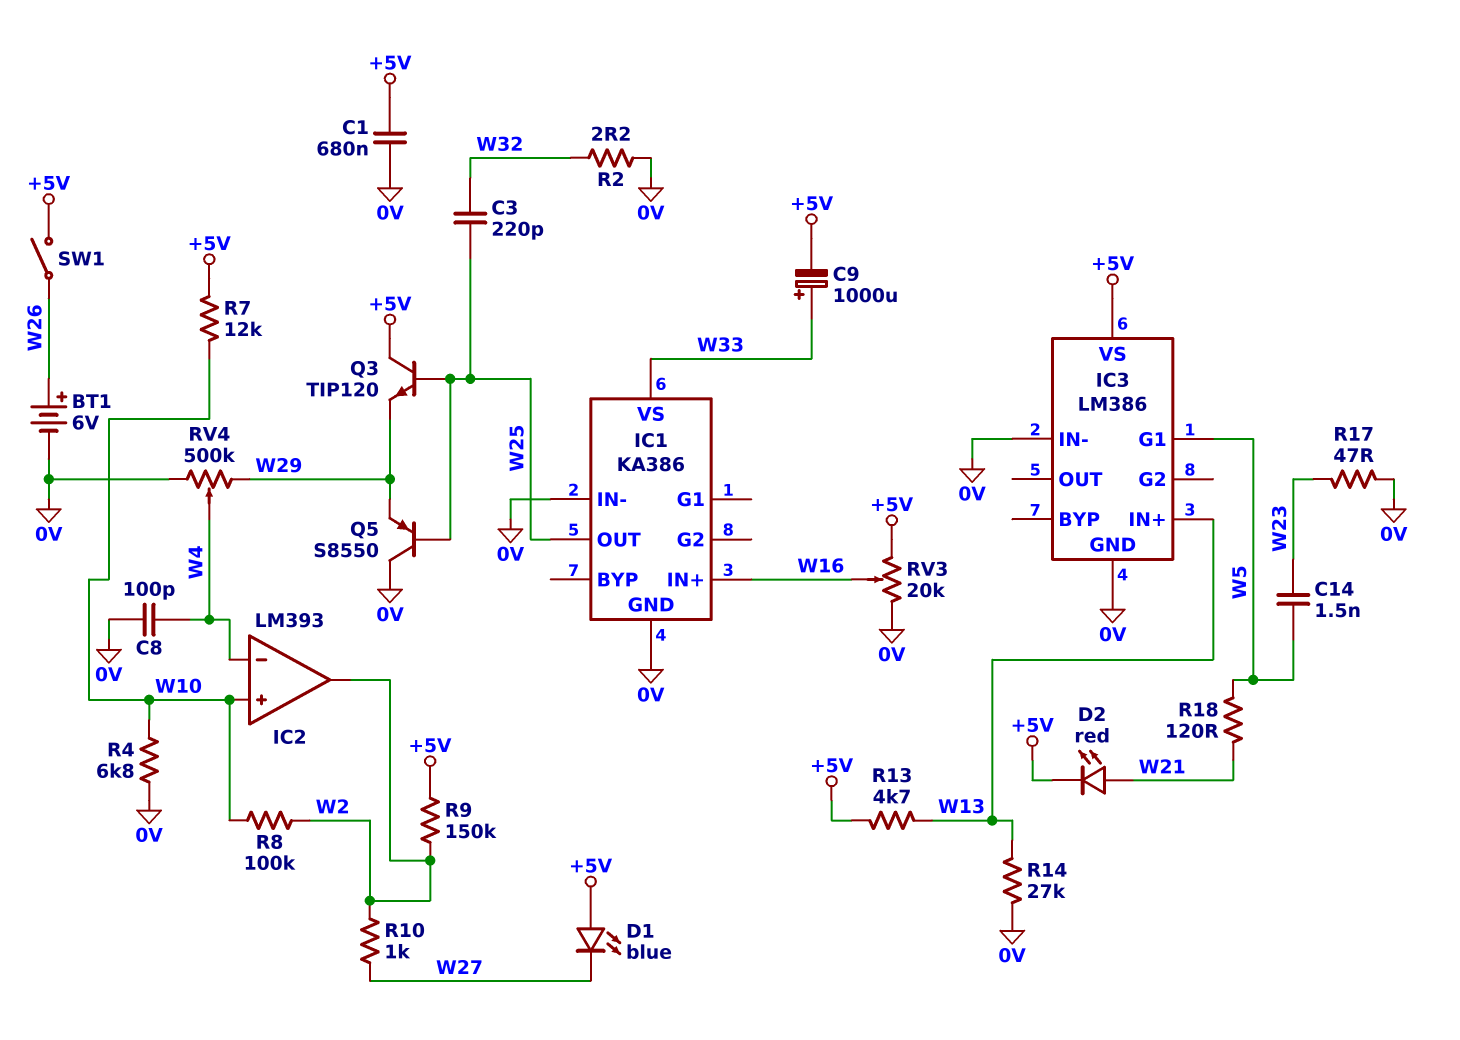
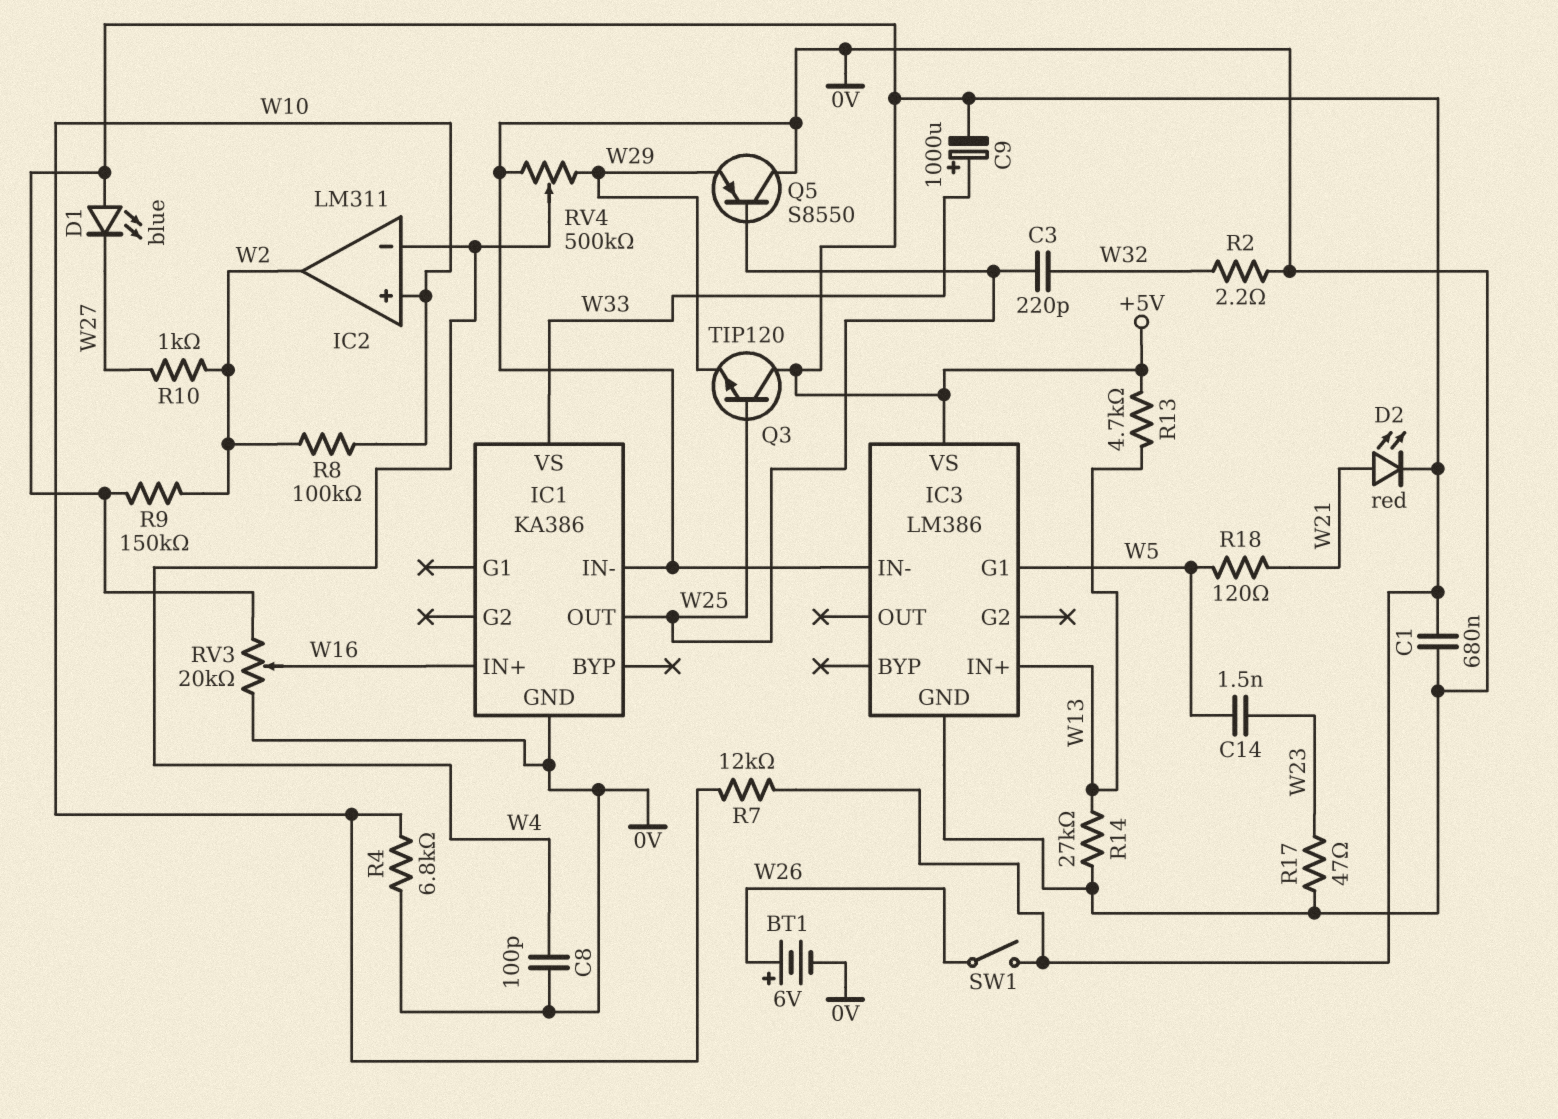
IC2: LM393 -> LM311

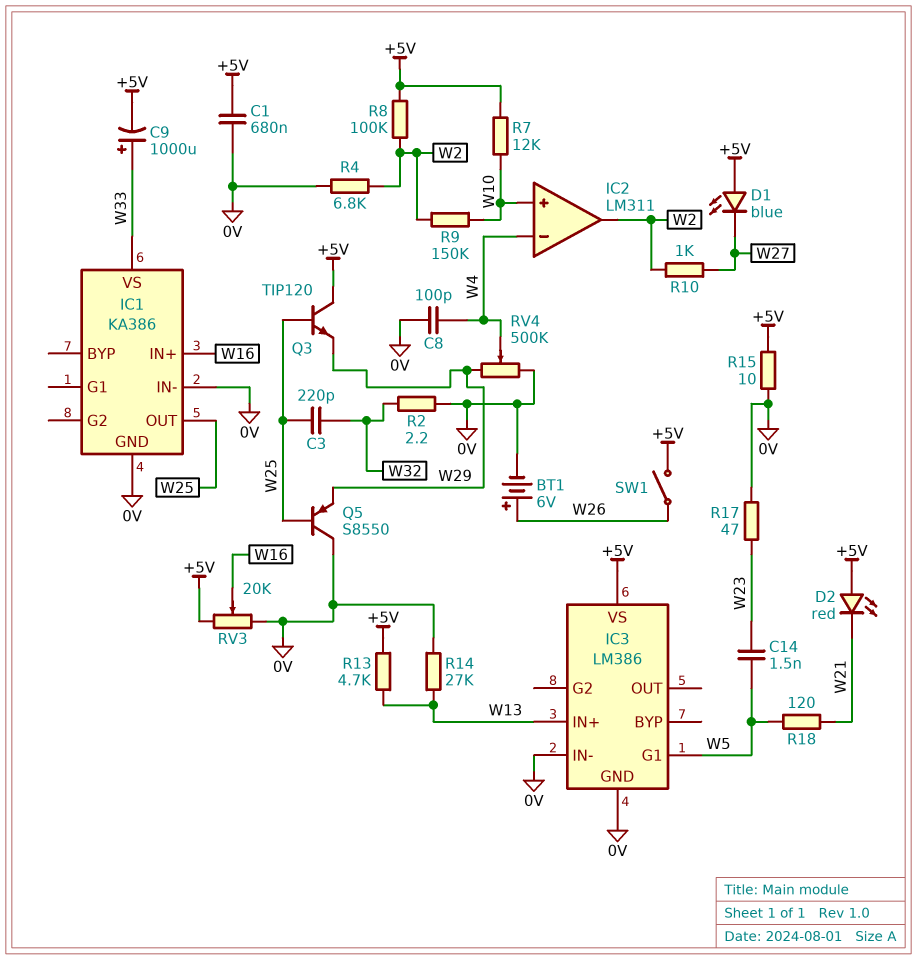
D2: LED red (A W21, K +5V) -> LED red (A +5V, K W21)
R4: 6.8k (0V, W10) -> 6.8k (0V, W2)
R8: 100k (W2, W10) -> 100k (+5V, W2)
R9: 150k (+5V, W2) -> 150k (W2, W10)
R15: none -> 10 (+5V, 0V)

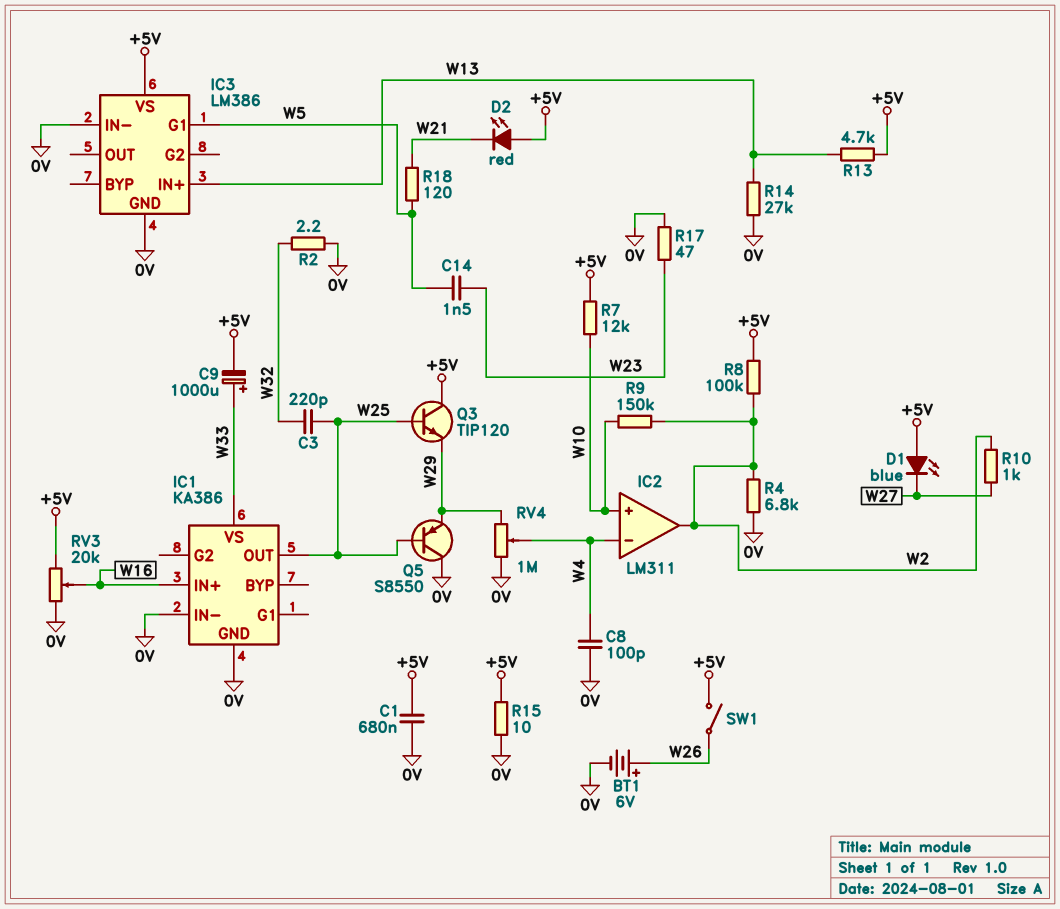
RV4: 500k (0V, W29, wiper W4) -> 1M (0V, W29, wiper W4)

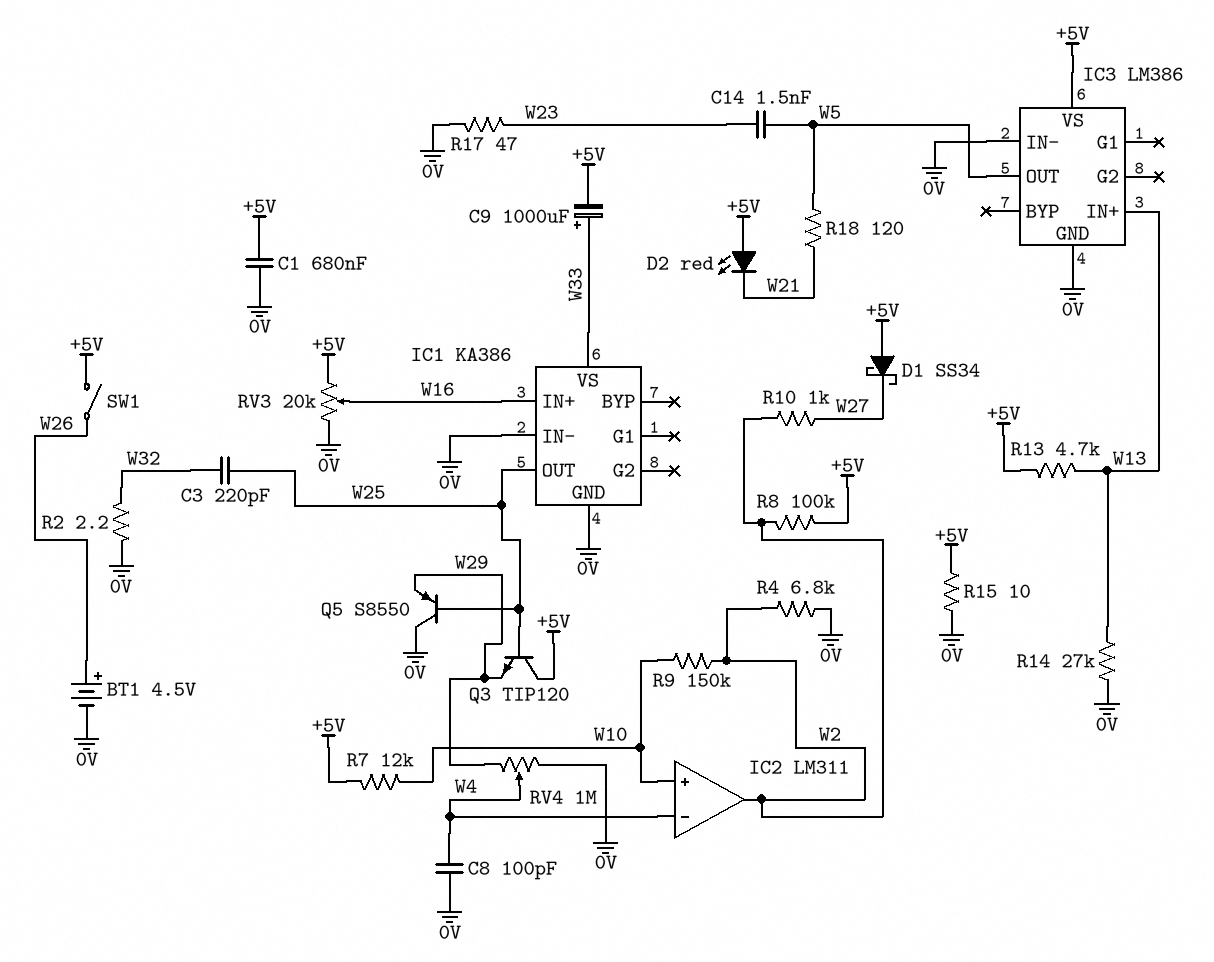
BT1: 6V (plus W26, minus 0V) -> 4.5V (plus W26, minus 0V)
D1: LED blue (A +5V, K W27) -> schottky SS34 (A +5V, K W27)
IC3 pin G1: W5 -> none
IC3 pin OUT: none -> W5

